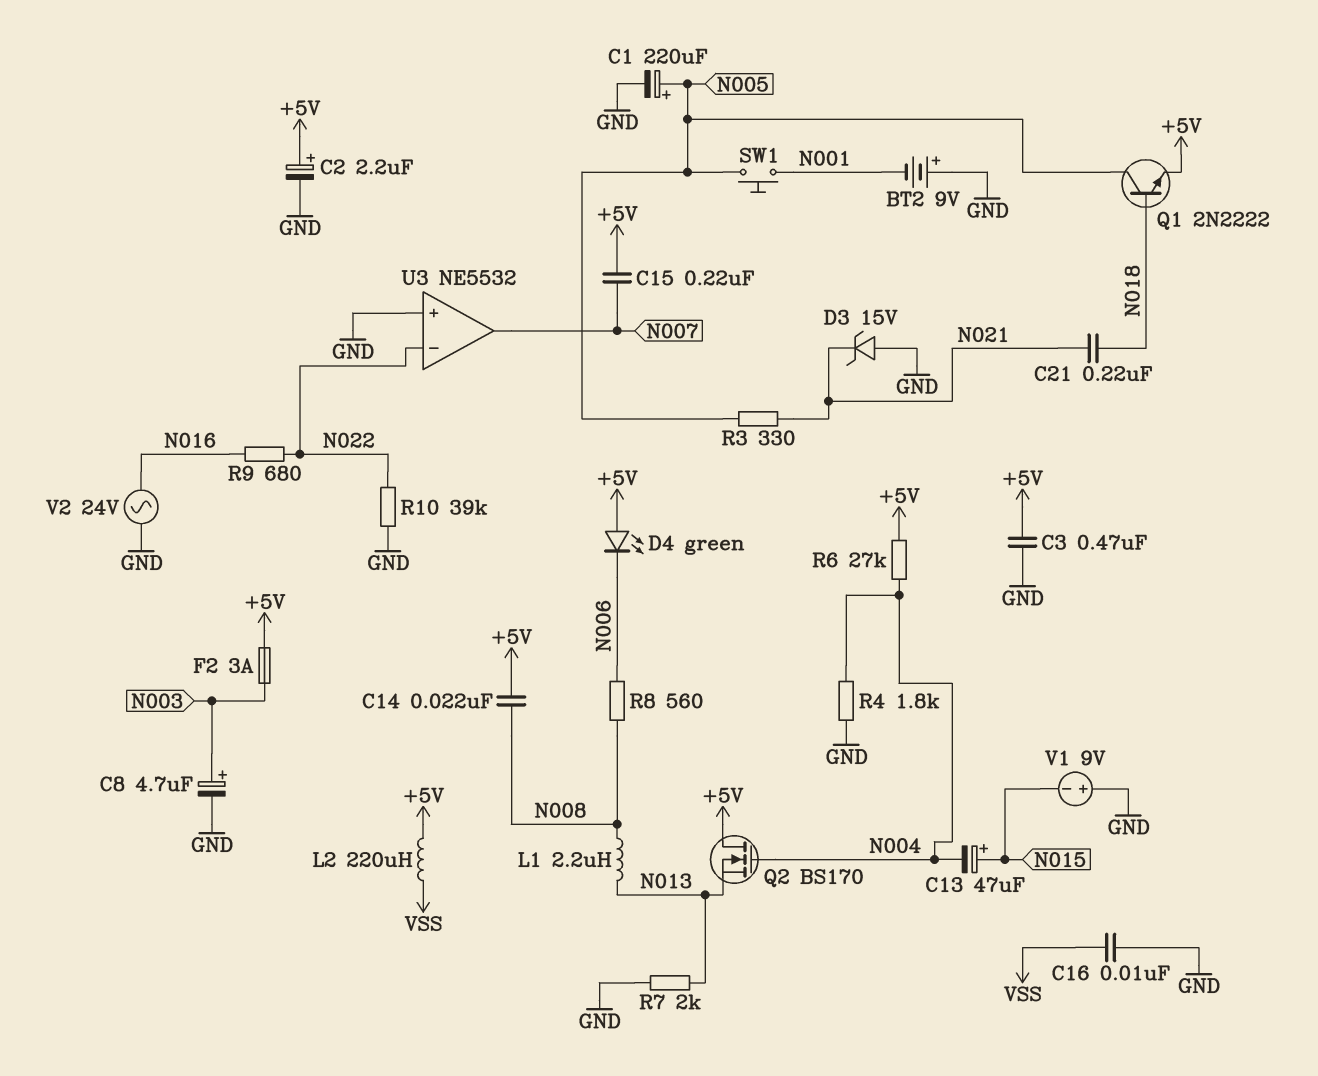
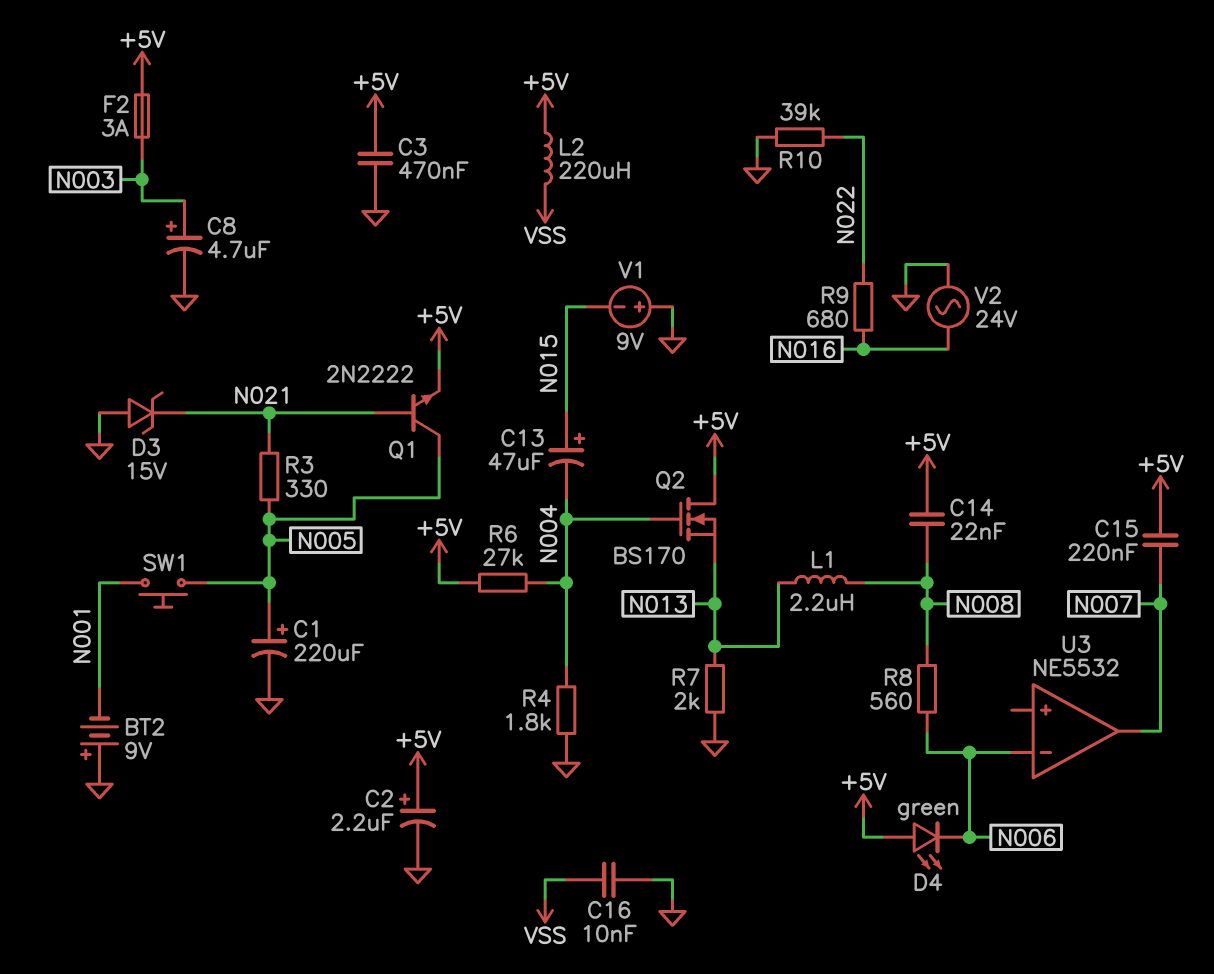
C21: 220nF (N018, N021) -> none
Q1: NPN 2N2222 (B N018, C N005, E +5V) -> NPN 2N2222 (B N021, C N005, E +5V)
U3 pin in+: GND -> none
U3 pin in-: N022 -> N006

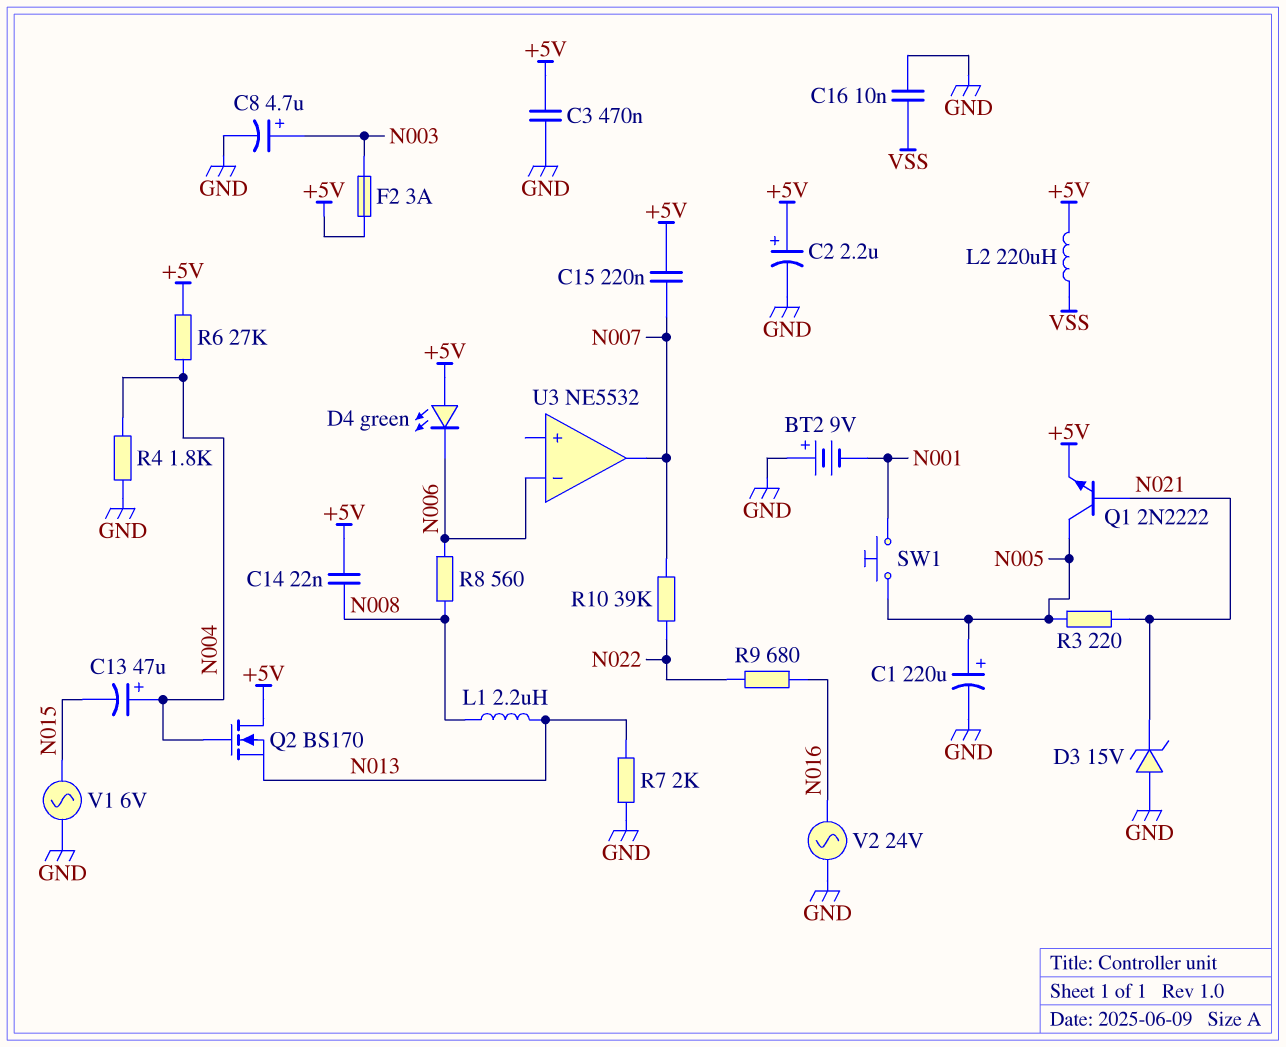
C13: 47uF (plus N015, minus N004) -> 47uF (plus N004, minus N015)
R3: 330 (N005, N021) -> 220 (N005, N021)
R10: 39k (GND, N022) -> 39k (N007, N022)
V1: 9V (plus GND, minus N015) -> AC 6V (GND, N015)

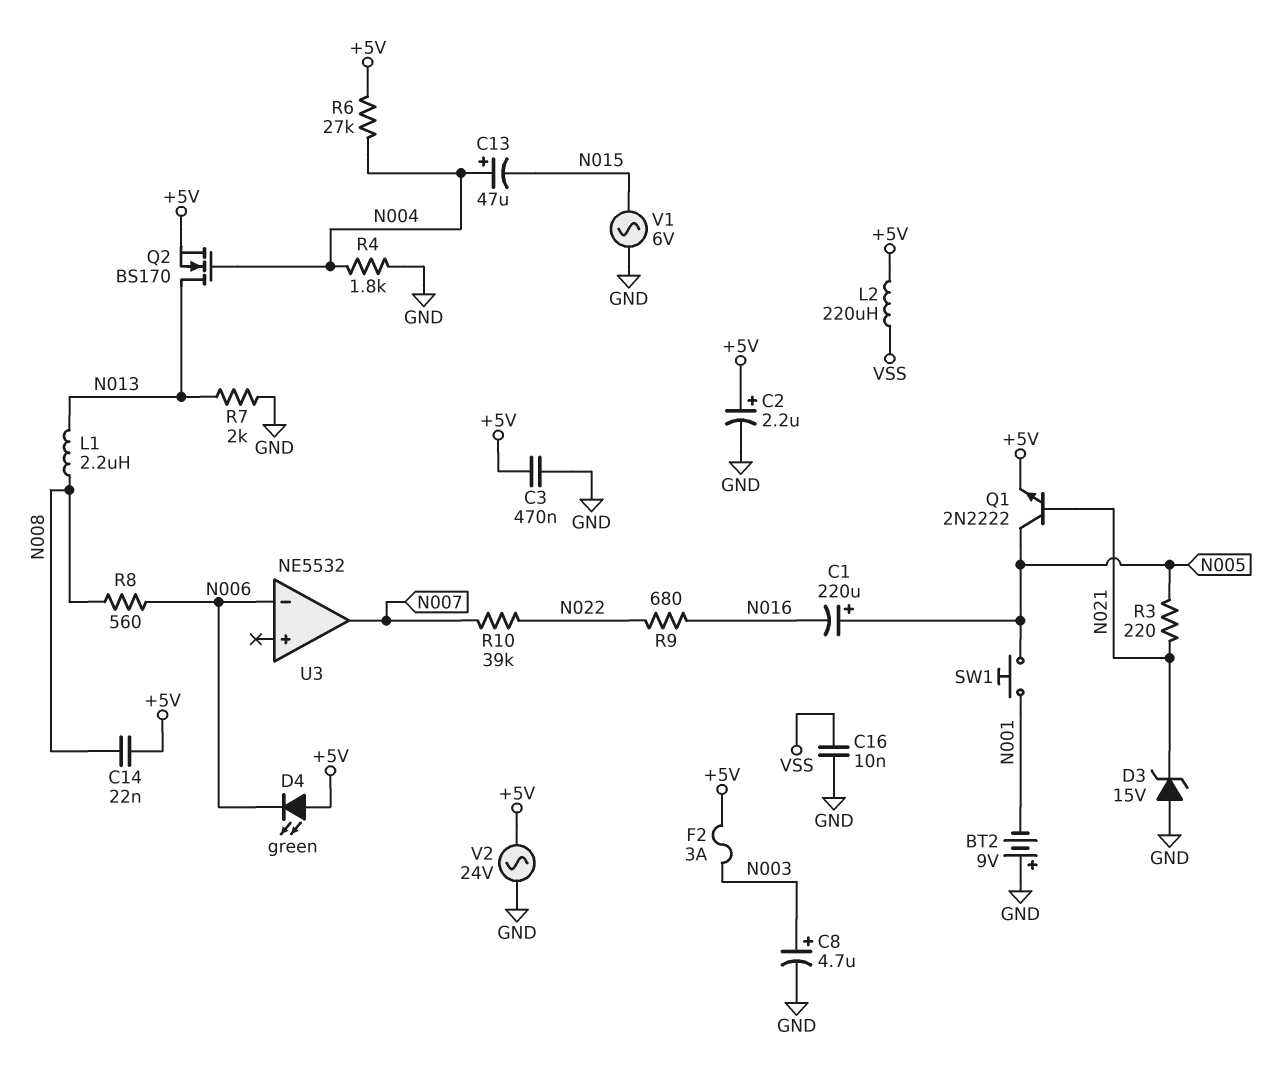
C1: 220uF (plus N005, minus GND) -> 220uF (plus N005, minus N016)
C15: 220nF (+5V, N007) -> none
Q2: NMOS BS170 (G N004, D +5V, S N013) -> NMOS BS170 (G N004, D N013, S +5V)
V2: AC 24V (GND, N016) -> AC 24V (+5V, GND)

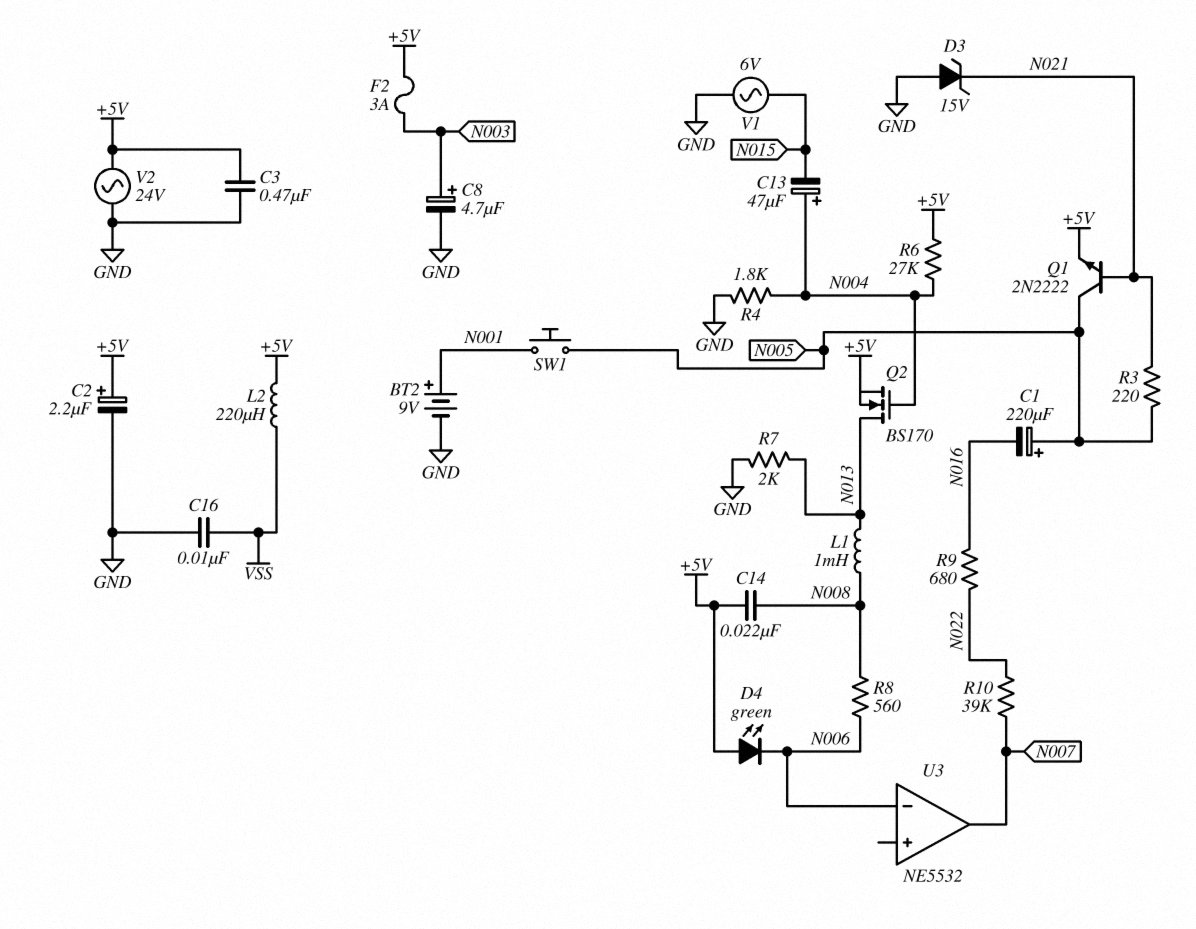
BT2: 9V (plus GND, minus N001) -> 9V (plus N001, minus GND)
L1: 2.2uH (N008, N013) -> 1mH (N008, N013)

